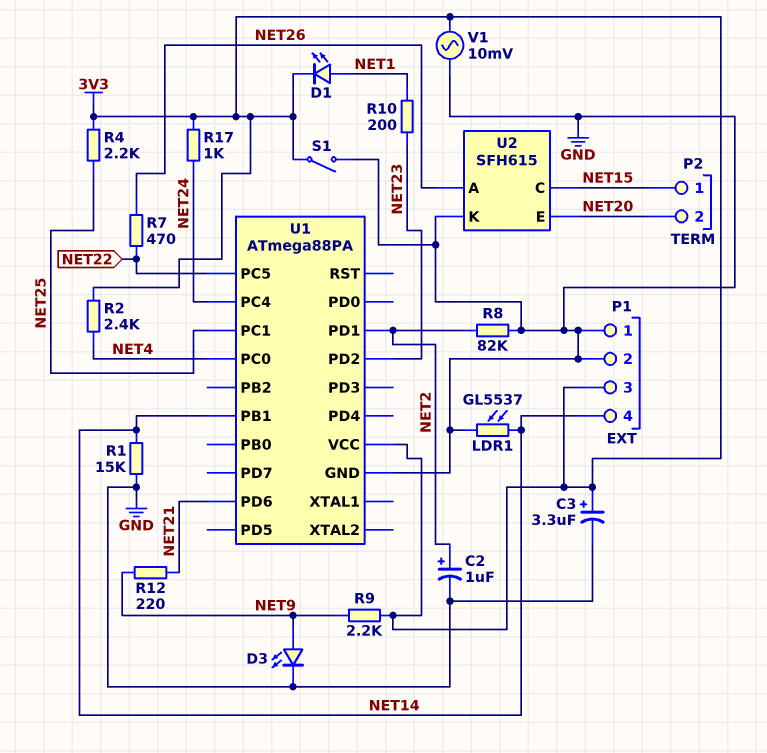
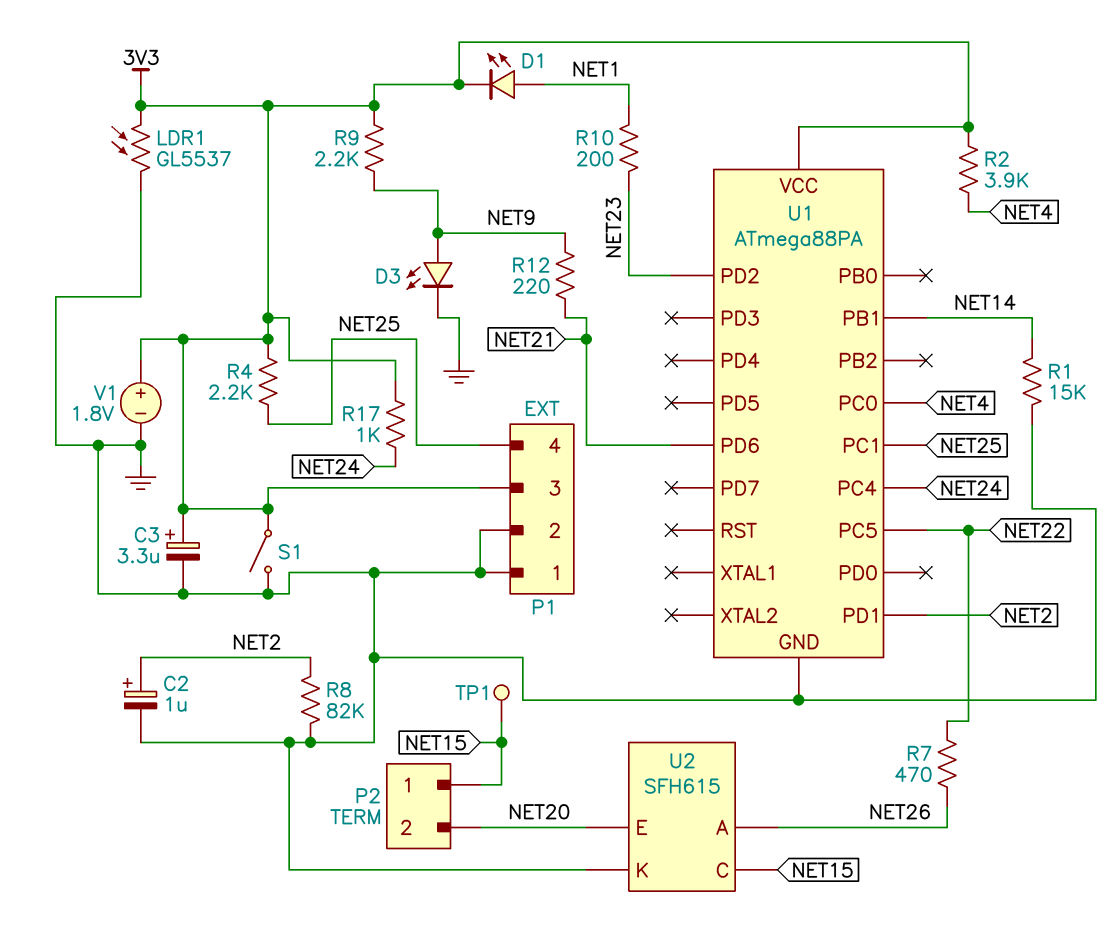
LDR1: GL5537 (GND, NET14) -> GL5537 (3V3, GND)
P1 pin 4: NET14 -> NET25
R2: 2.4k (3V3, NET4) -> 3.9k (3V3, NET4)
TP1: none -> test point (NET15)
V1: AC 10mV (3V3, GND) -> 1.8V (plus 3V3, minus GND)

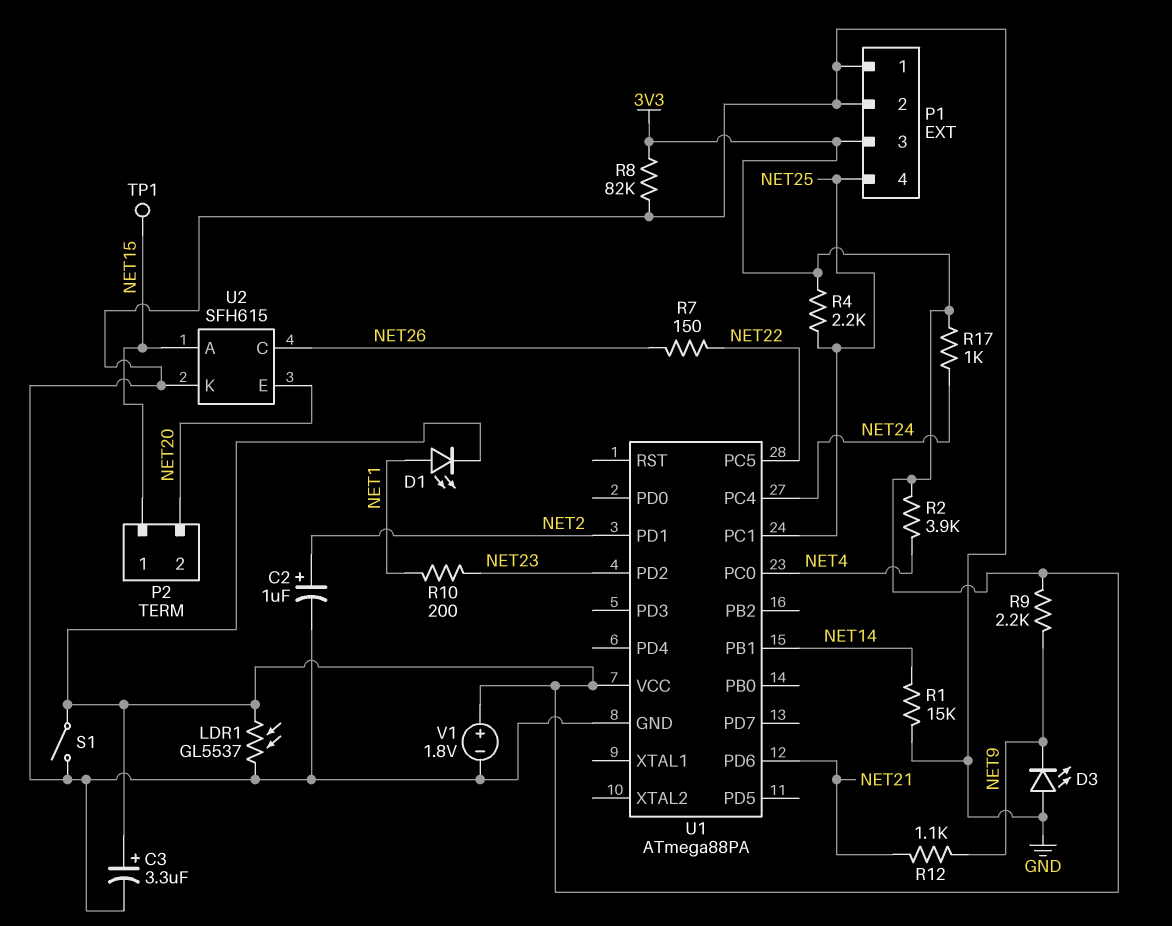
D3: LED (A NET9, K GND) -> LED (A GND, K NET9)
R7: 470 (NET22, NET26) -> 150 (NET22, NET26)
R8: 82k (GND, NET2) -> 82k (3V3, GND)
R12: 220 (NET9, NET21) -> 1.1k (NET9, NET21)
U2 pin A: NET26 -> NET15
U2 pin C: NET15 -> NET26

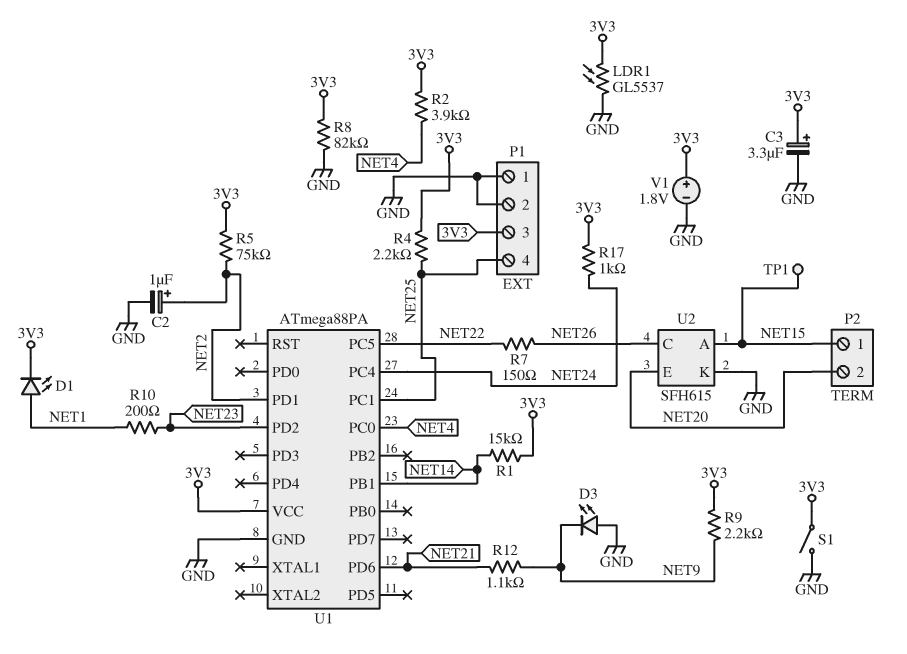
R1: 15k (GND, NET14) -> 15k (3V3, NET14)
R5: none -> 75k (3V3, NET2)

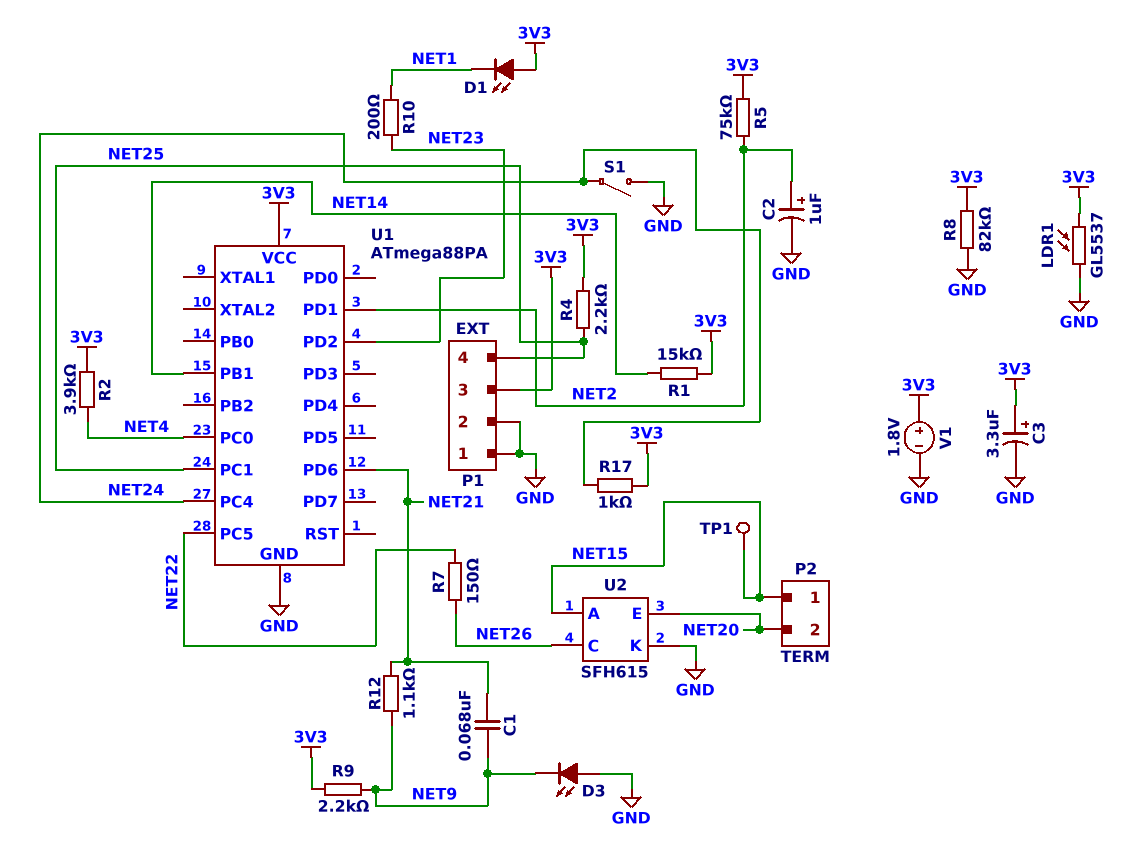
C1: none -> 68nF (NET9, NET21)
D1: LED (A NET1, K 3V3) -> LED (A 3V3, K NET1)
S1: switch (3V3, GND) -> switch (GND, NET24)

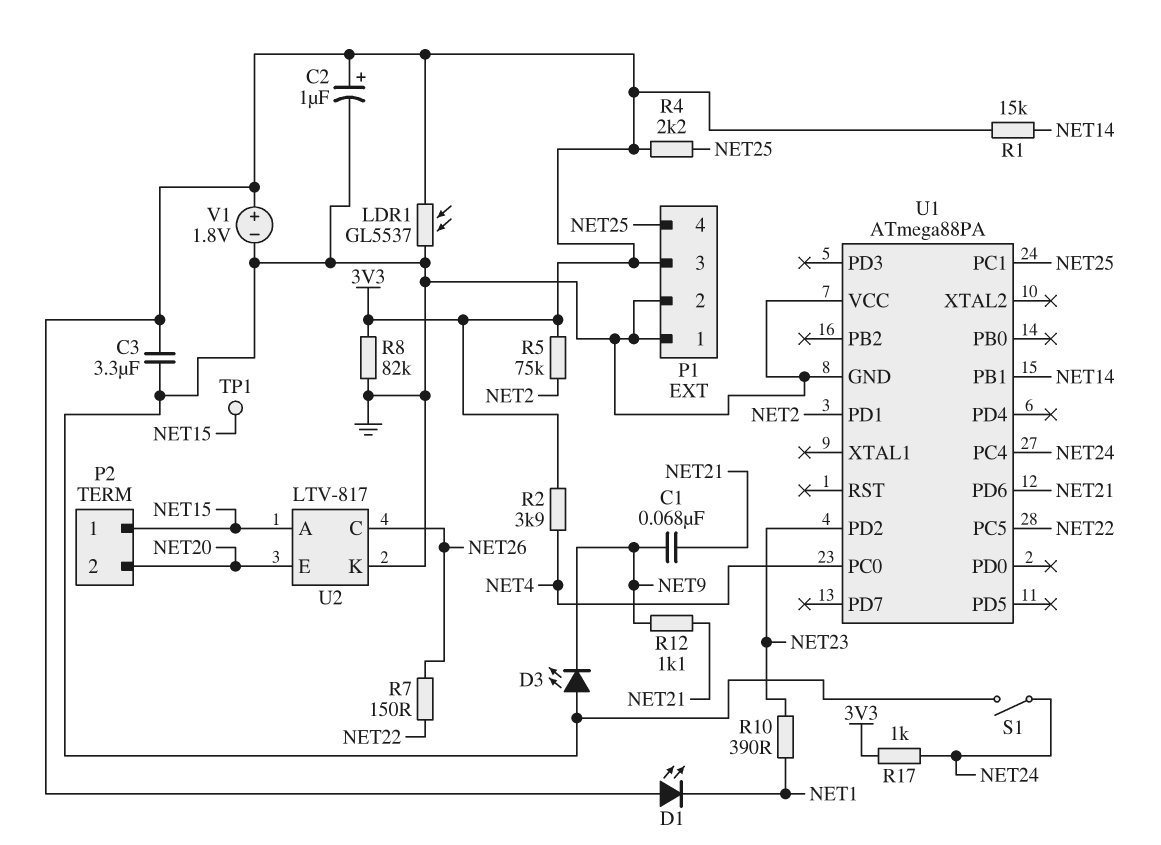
C2: 1uF (plus NET2, minus GND) -> 1uF (plus 3V3, minus GND)
C3: 3.3uF (plus 3V3, minus GND) -> 3.3uF (3V3, GND)
R9: 2.2k (3V3, NET9) -> none
R10: 200 (NET1, NET23) -> 390 (NET1, NET23)
U1 pin VCC: 3V3 -> GND
U2: SFH615 -> LTV-817

